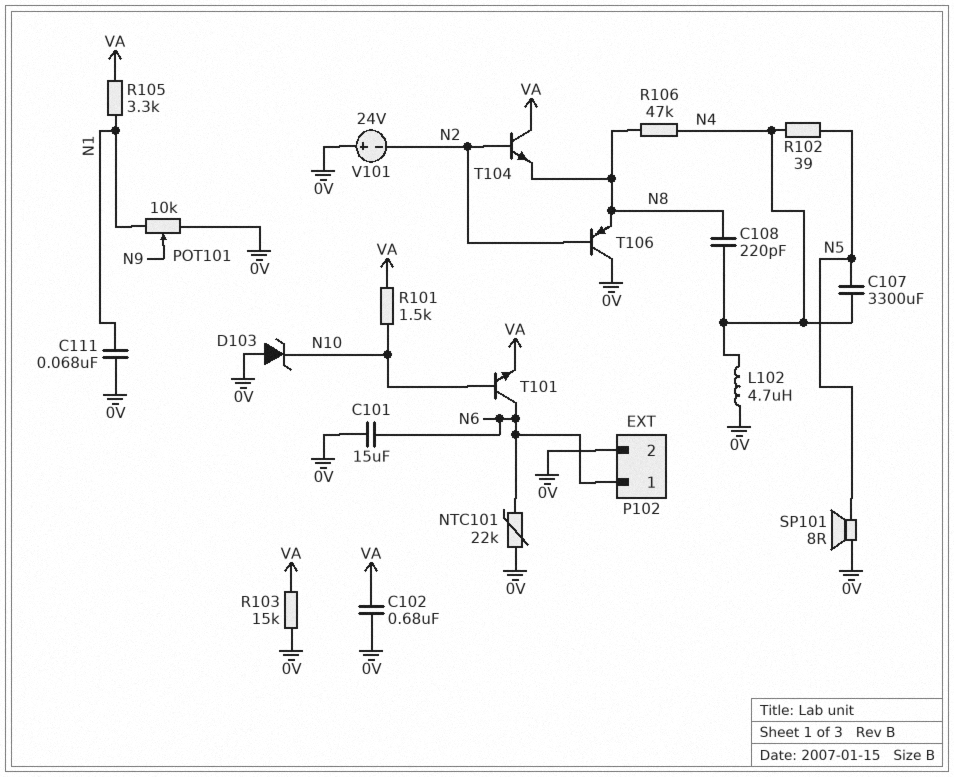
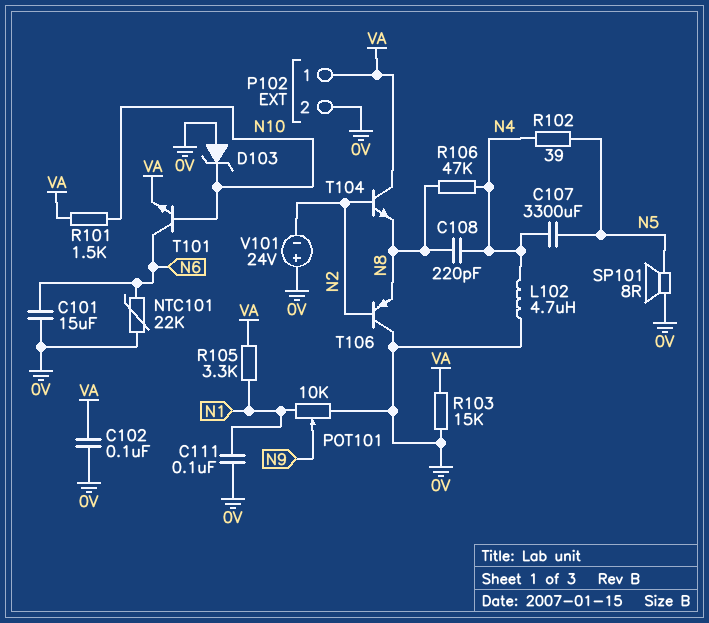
C102: 680nF (0V, VA) -> 100nF (0V, VA)
C111: 68nF (0V, N1) -> 100nF (0V, N1)
P102 pin 1: N6 -> VA

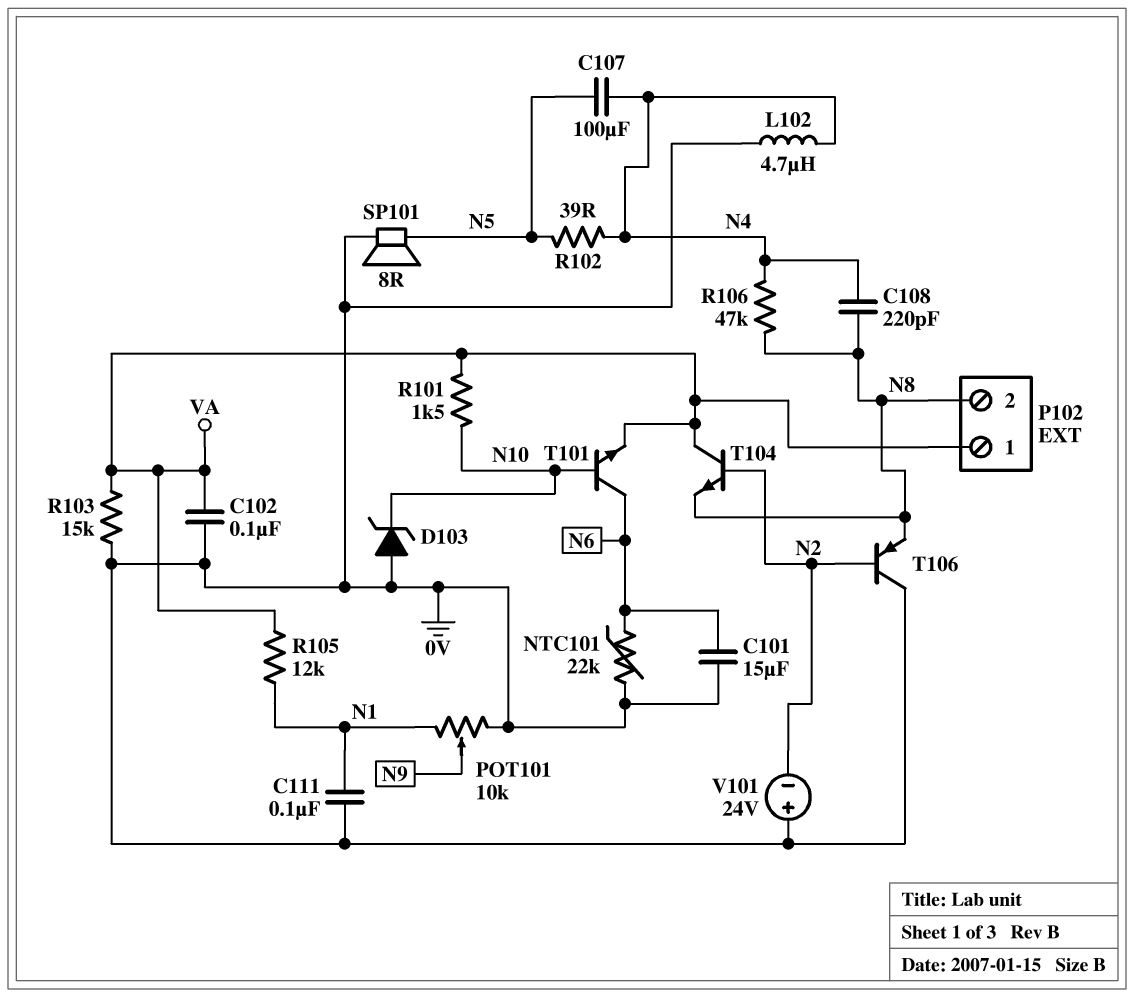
C107: 3300uF (N4, N5) -> 100uF (N4, N5)
P102 pin 2: 0V -> N8
R105: 3.3k (N1, VA) -> 12k (N1, VA)

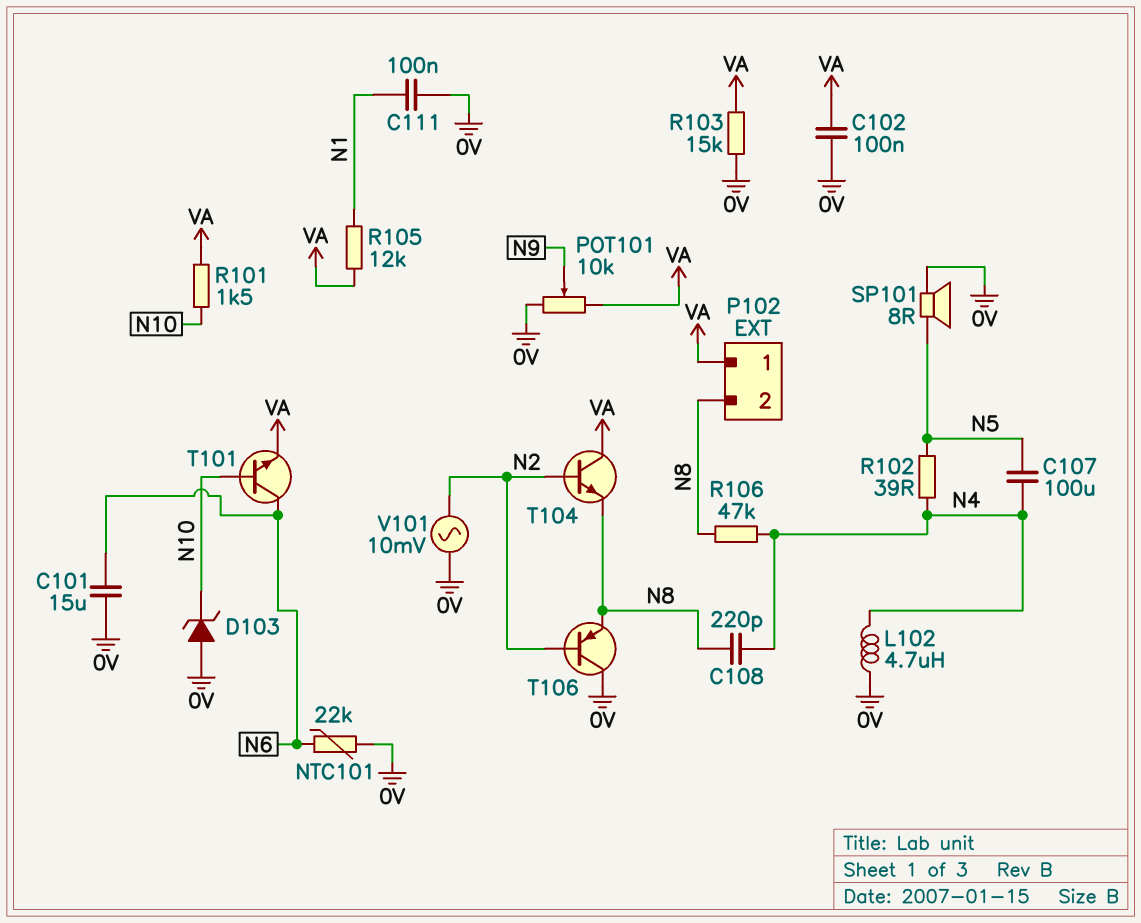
POT101: 10k (0V, N1, wiper N9) -> 10k (0V, VA, wiper N9)
V101: 24V (plus 0V, minus N2) -> AC 10mV (0V, N2)

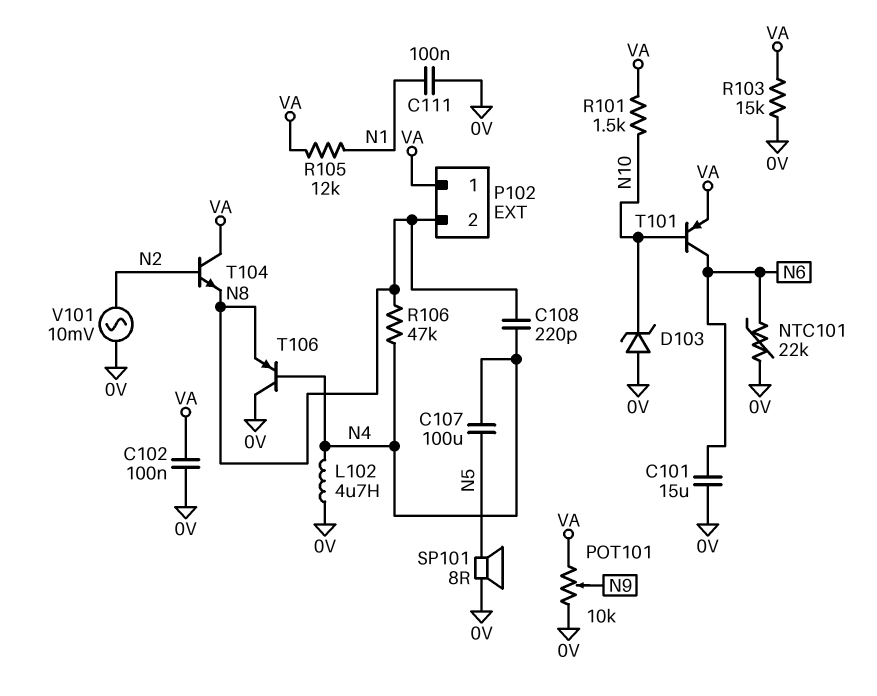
R102: 39 (N4, N5) -> none
T101: NPN (B N10, C N6, E VA) -> PNP (B N10, C N6, E VA)
T106: PNP (B N2, C 0V, E N8) -> PNP (B N4, C 0V, E N8)

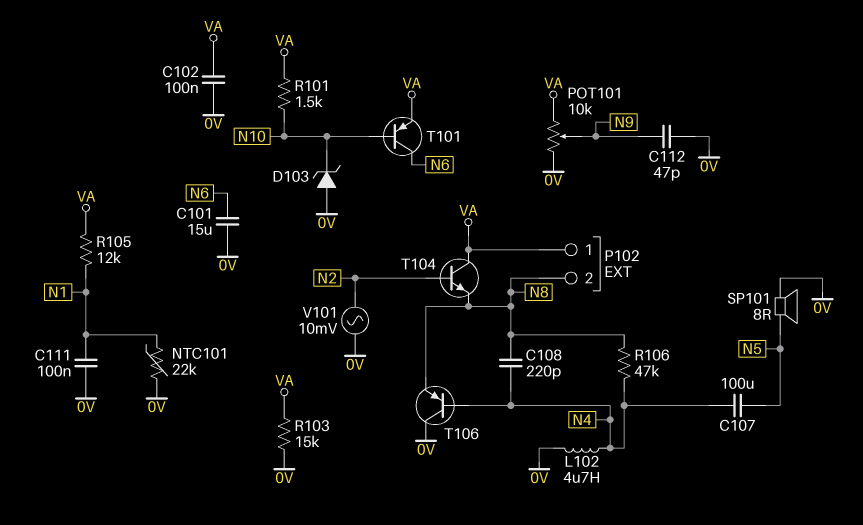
C112: none -> 47pF (0V, N9)
NTC101: 22k (0V, N6) -> 22k (0V, N1)

